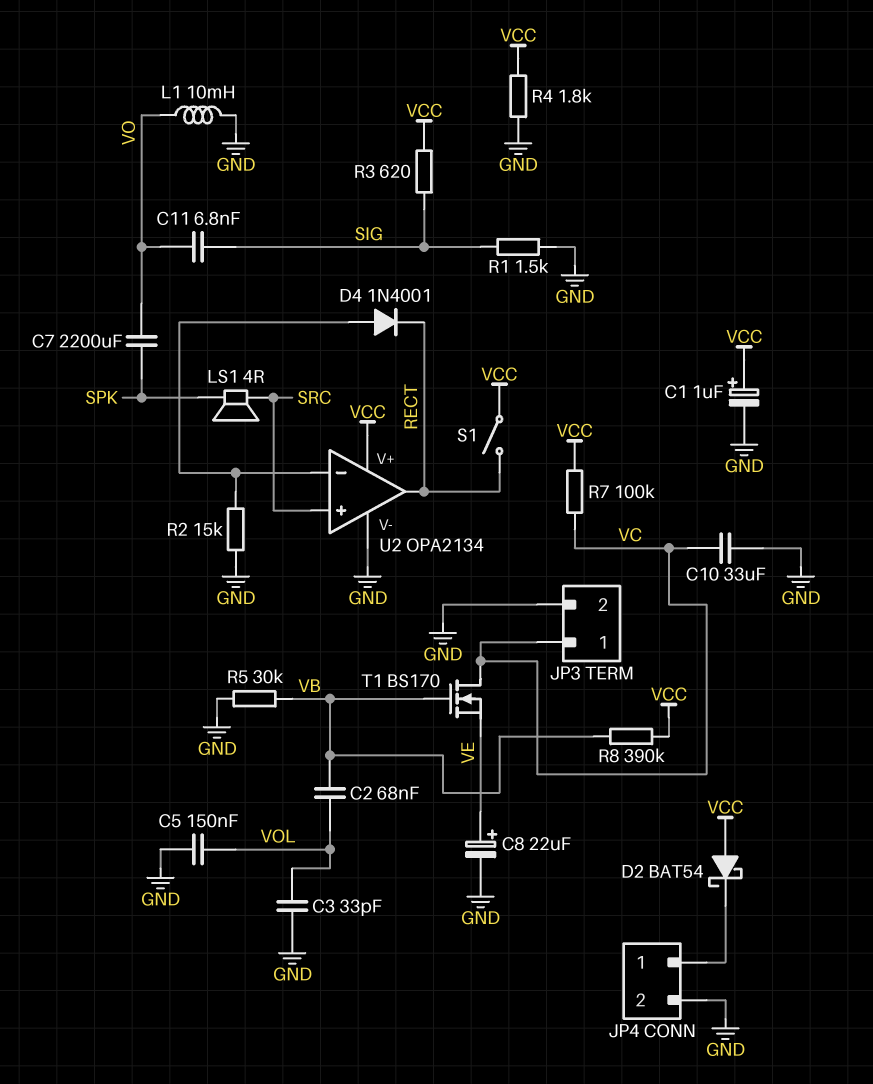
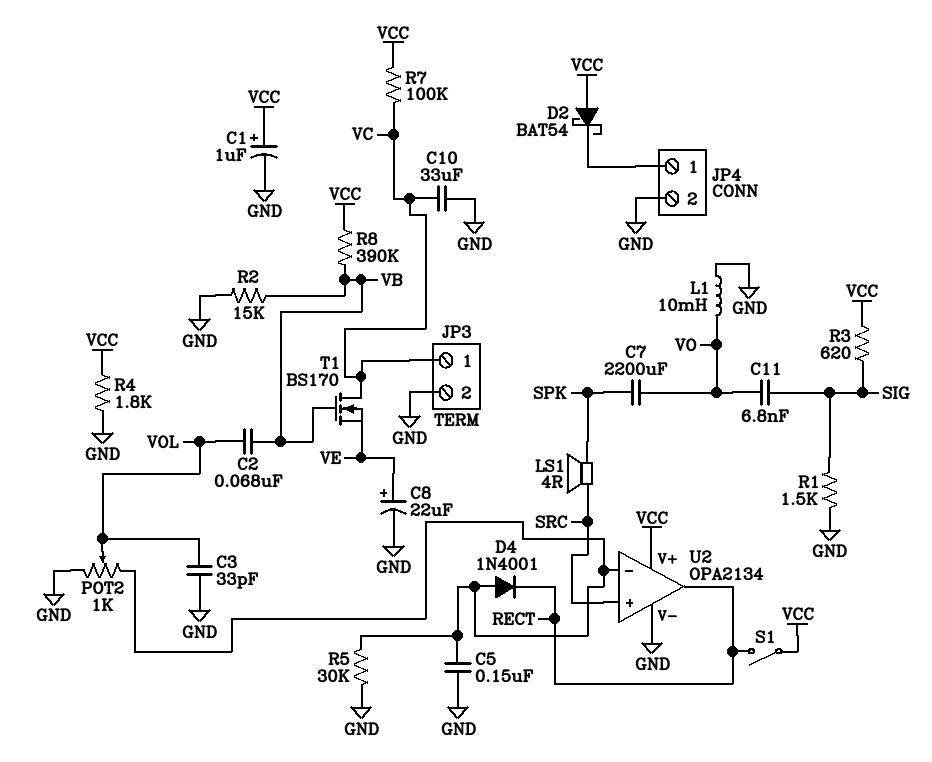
C5: 150nF (GND, VOL) -> 150nF (GND, U2/in-)
POT2: none -> 1k (GND, U2/in-, wiper VOL)
R2: 15k (GND, U2/in-) -> 15k (GND, VB)
R5: 30k (GND, VB) -> 30k (GND, U2/in-)

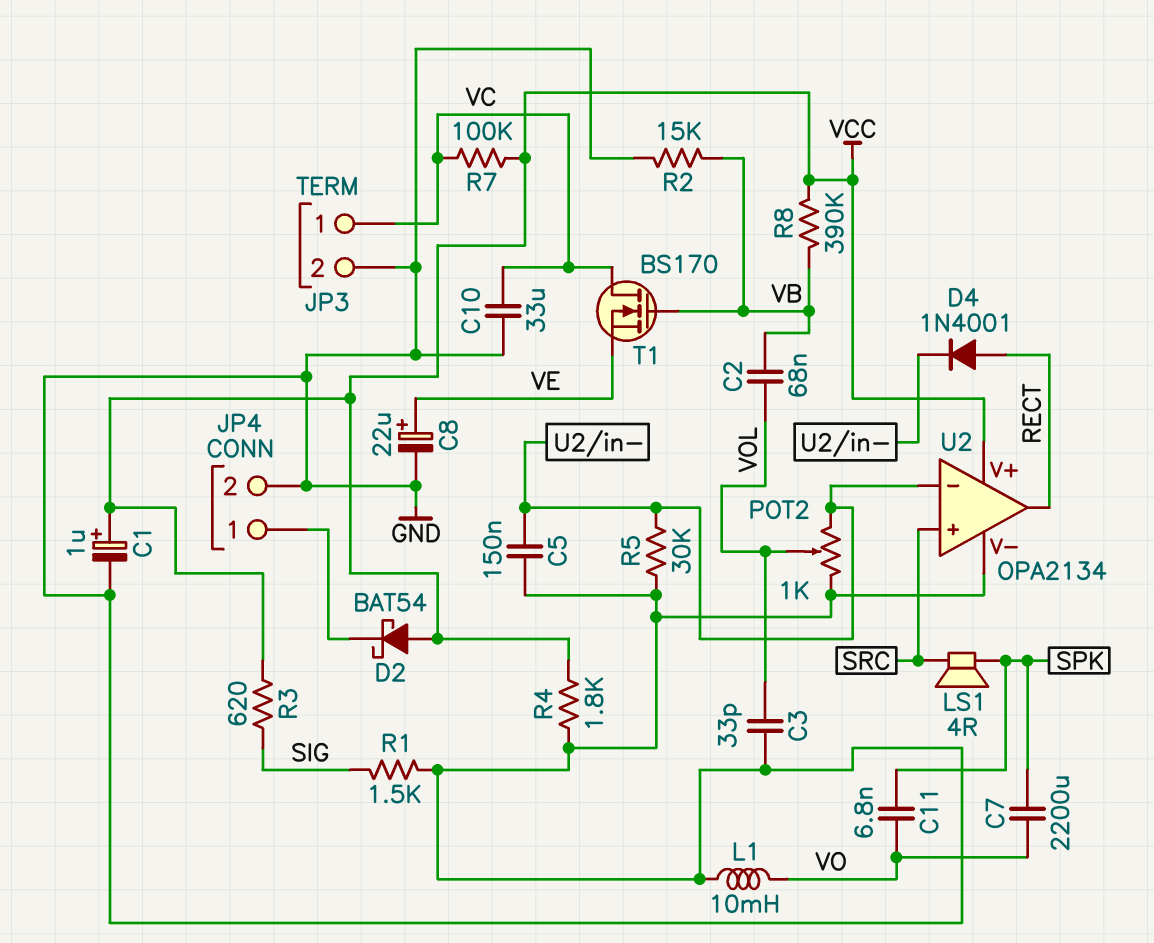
C11: 6.8nF (SIG, VO) -> 6.8nF (SPK, VO)
D4: diode 1N4001 (A U2/in-, K RECT) -> diode 1N4001 (A RECT, K U2/in-)
S1: switch (RECT, VCC) -> none

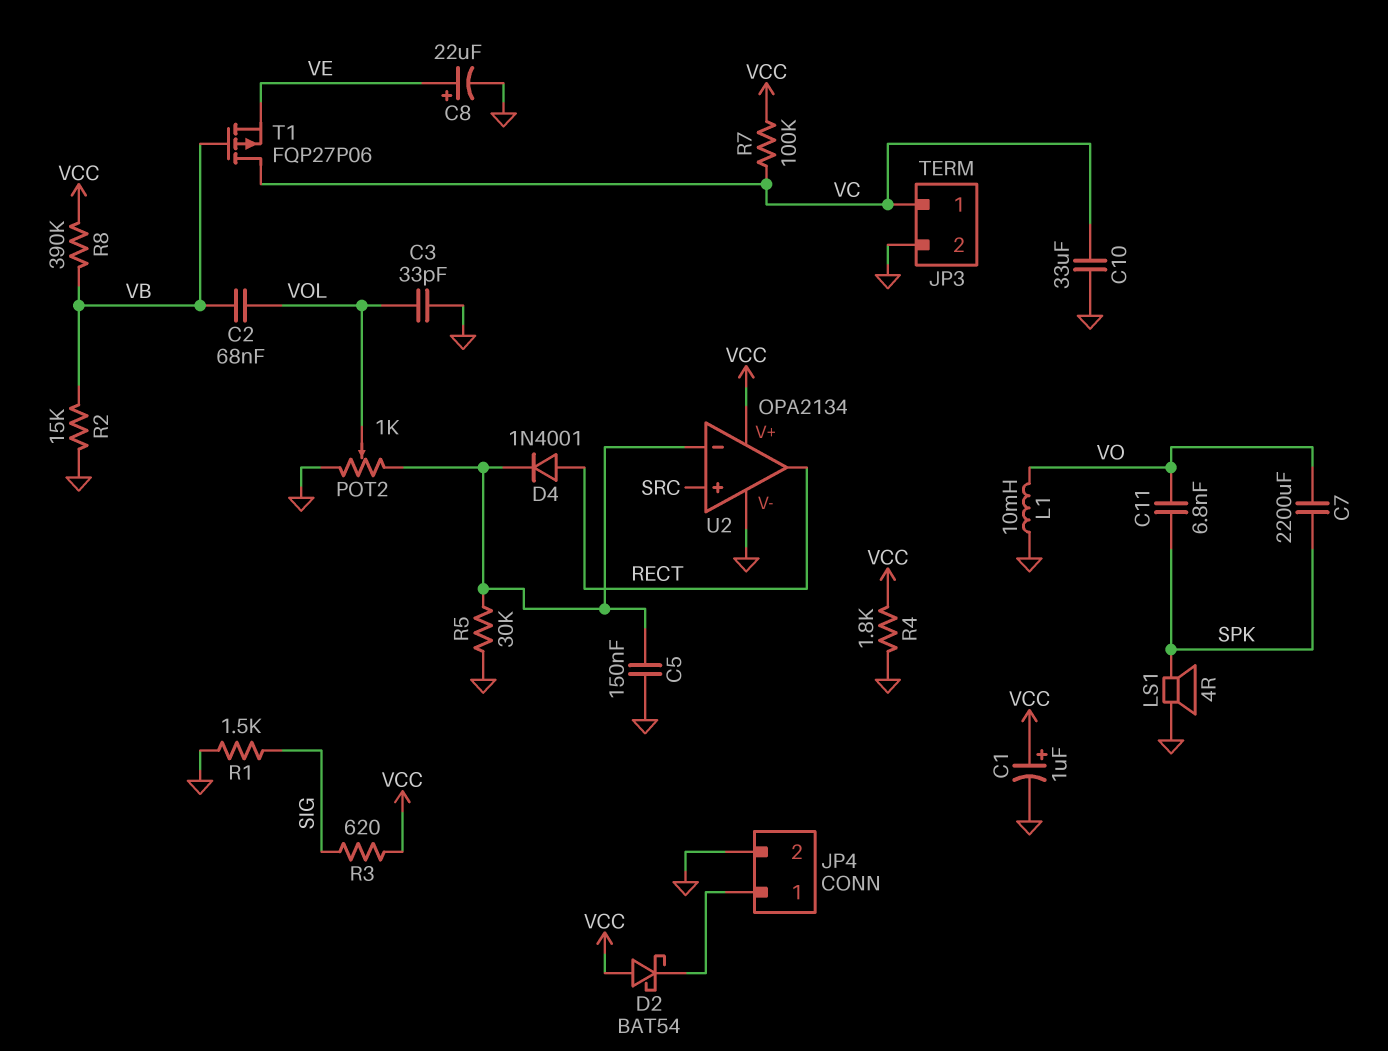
LS1: speaker 4R (SPK, SRC) -> speaker 4R (GND, SPK)
T1: NMOS BS170 (G VB, D VC, S VE) -> PMOS FQP27P06 (G VB, D VC, S VE)

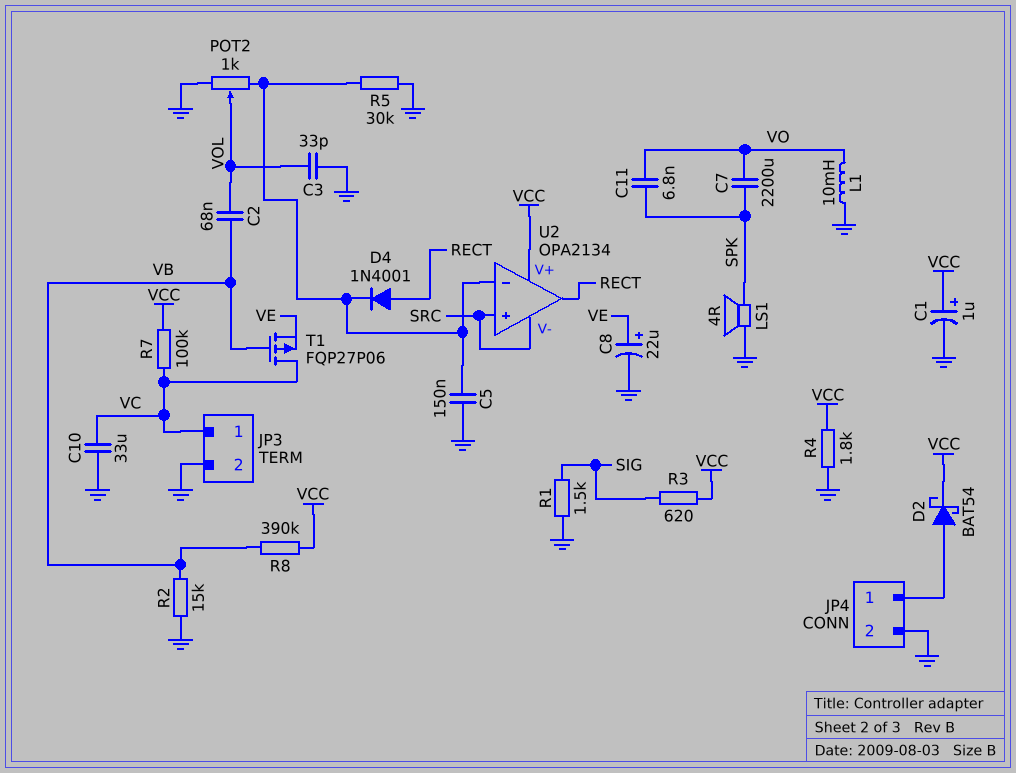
D2: schottky BAT54 (A VCC, K JP4/1) -> schottky BAT54 (A JP4/1, K VCC)
U2 pin V-: GND -> SRC

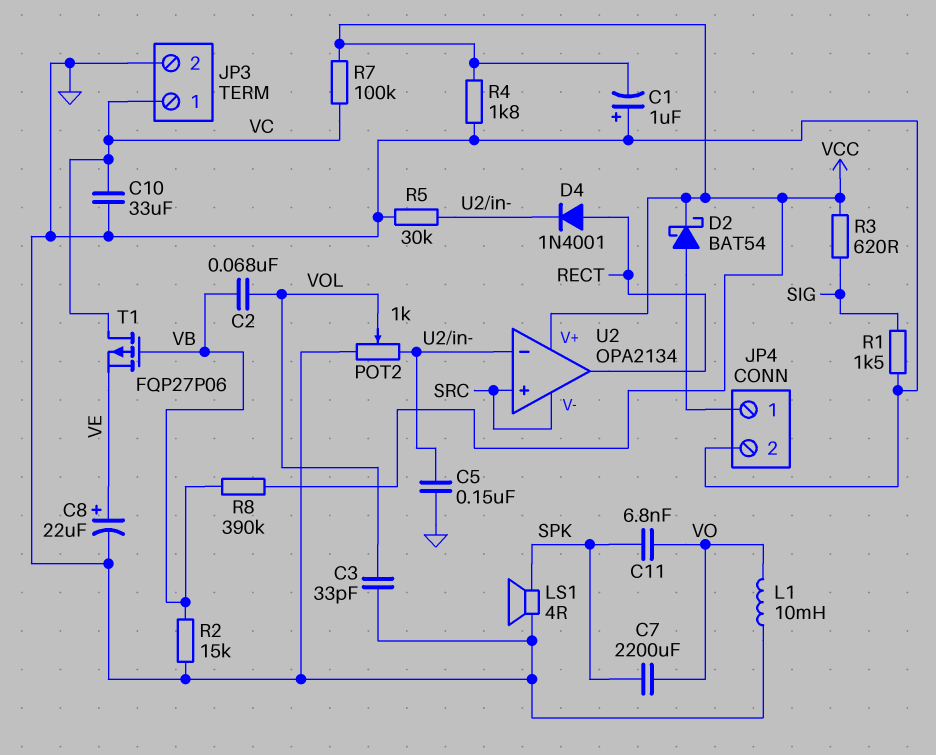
C1: 1uF (plus VCC, minus GND) -> 1uF (plus GND, minus VCC)

